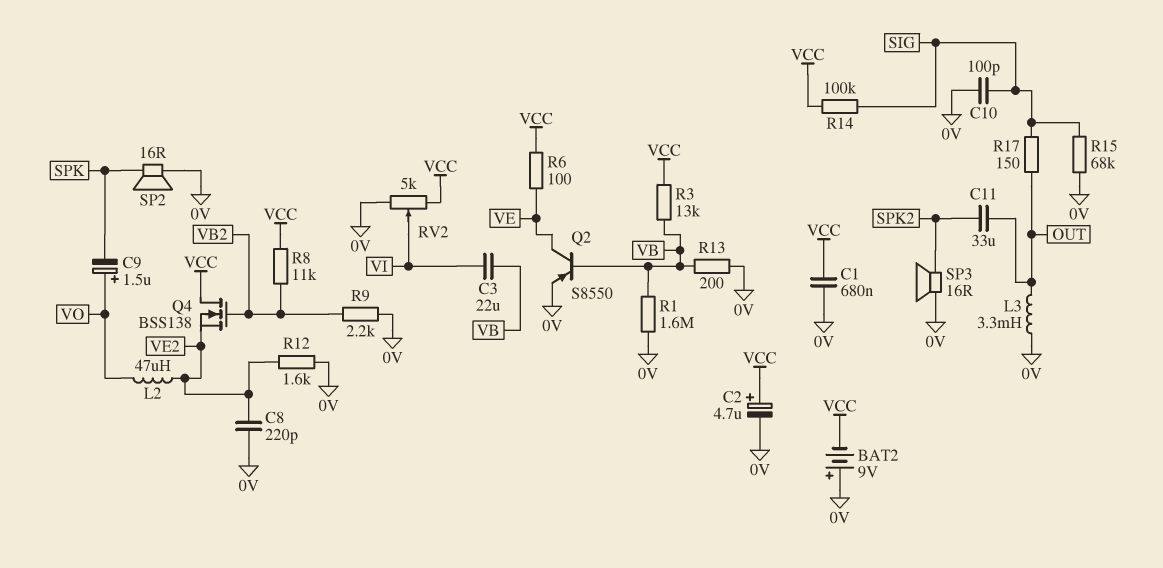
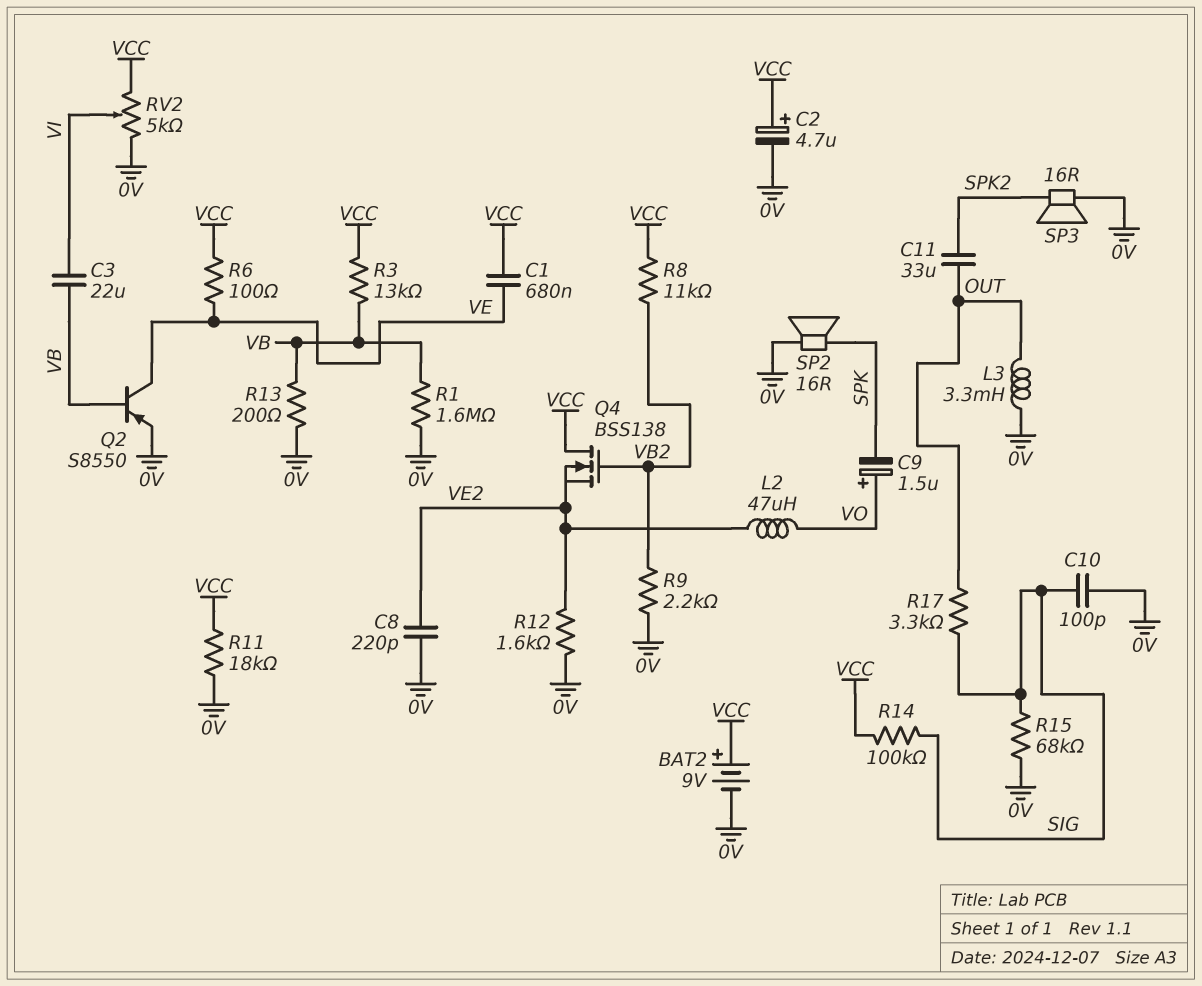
BAT2: 9V (plus 0V, minus VCC) -> 9V (plus VCC, minus 0V)
C1: 680nF (0V, VCC) -> 680nF (VCC, VE)
R11: none -> 18k (0V, VCC)
R17: 150 (OUT, SIG) -> 3.3k (OUT, SIG)

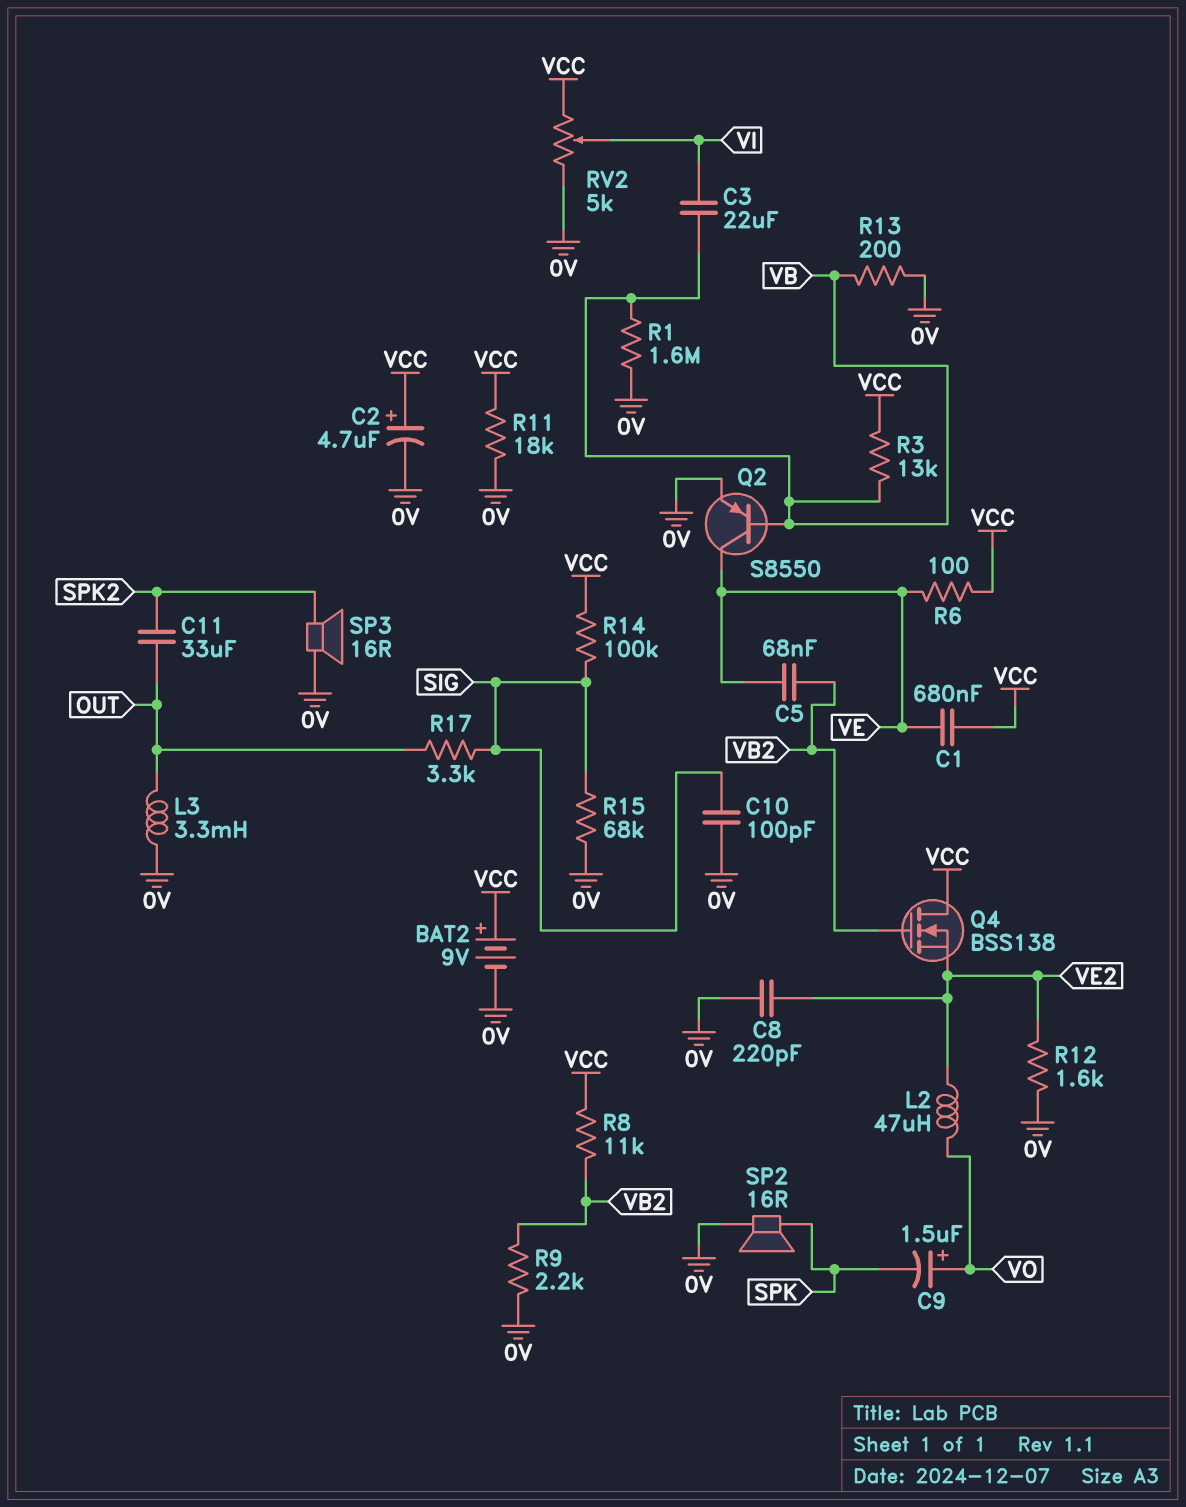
C5: none -> 68nF (VB2, VE)

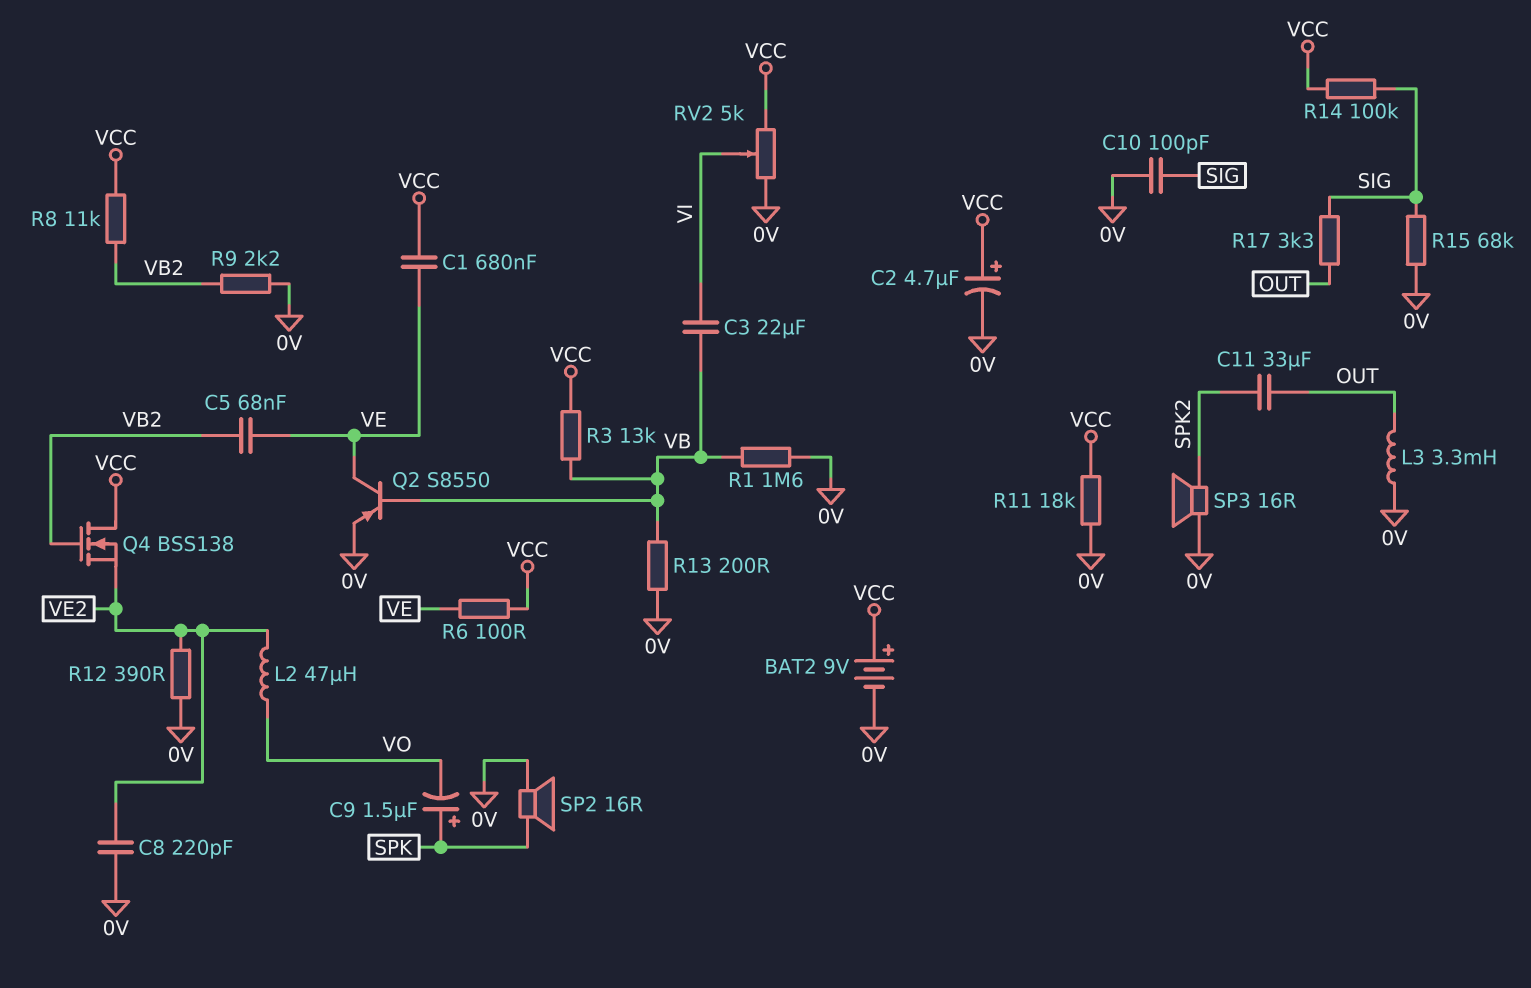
C9: 1.5uF (plus VO, minus SPK) -> 1.5uF (plus SPK, minus VO)
R12: 1.6k (0V, VE2) -> 390 (0V, VE2)

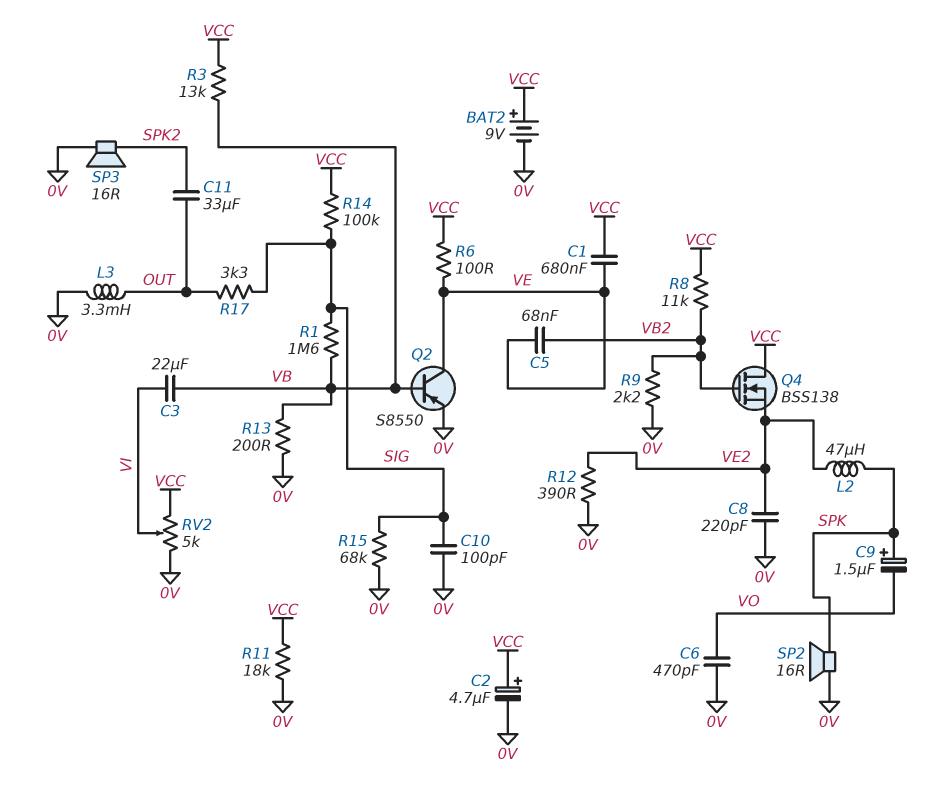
C6: none -> 470pF (0V, VO)
L2: 47uH (VE2, VO) -> 47uH (SPK, VE2)
R1: 1.6M (0V, VB) -> 1.6M (SIG, VB)

